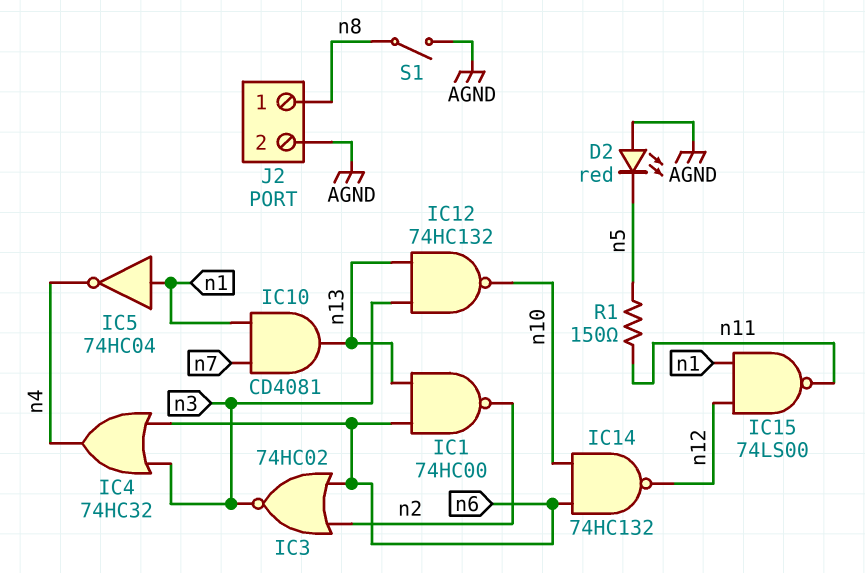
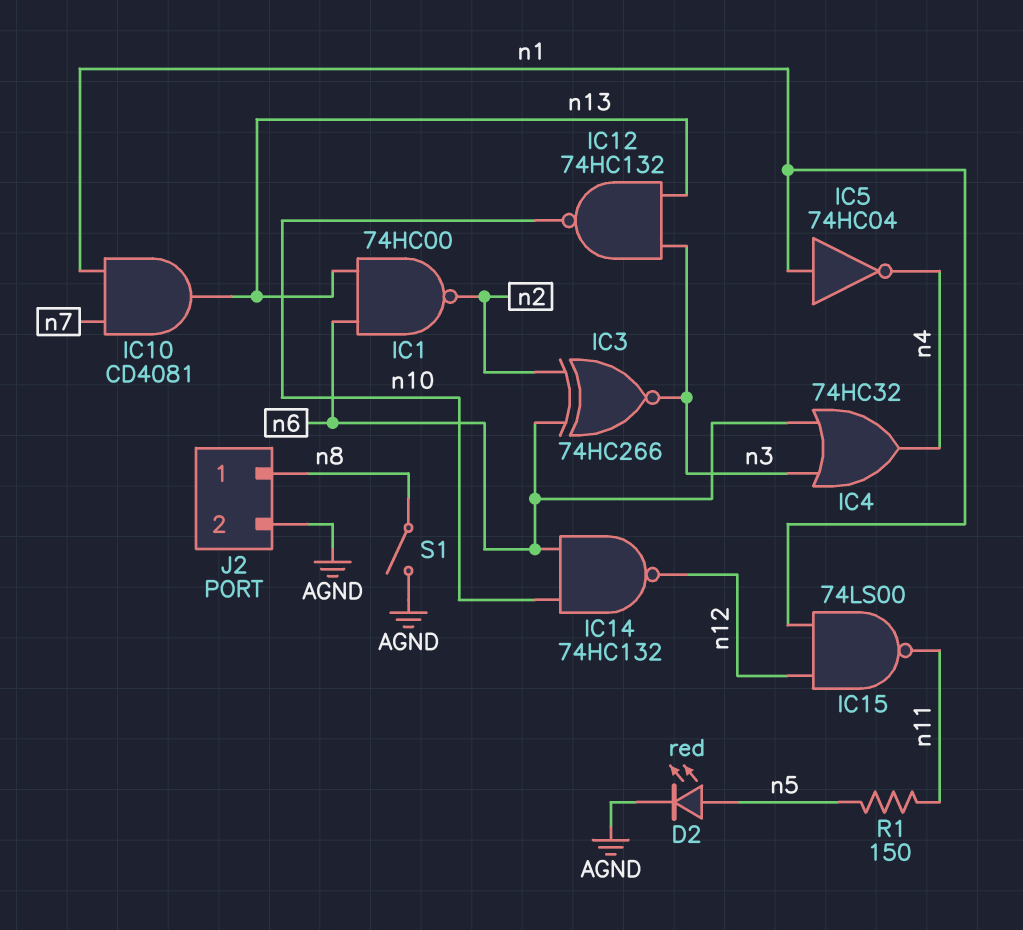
D2: LED red (A AGND, K n5) -> LED red (A n5, K AGND)
IC3: NOR 74HC02 (in n2, in n6, out n3) -> XNOR 74HC266 (in n2, in n6, out n3)

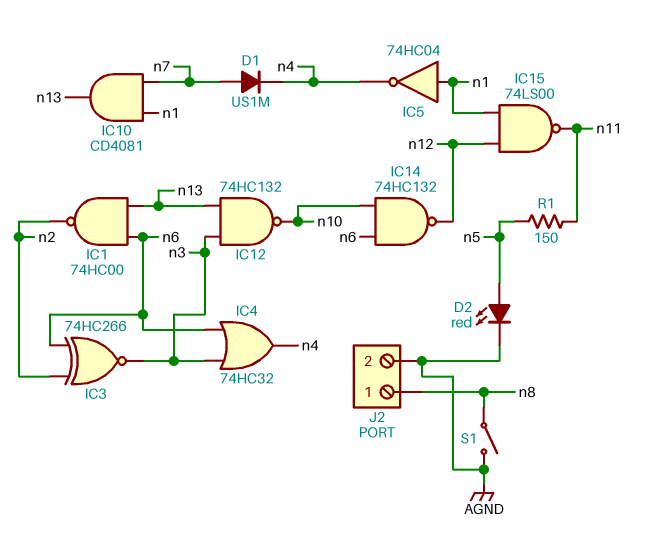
D1: none -> diode US1M (A n7, K n4)

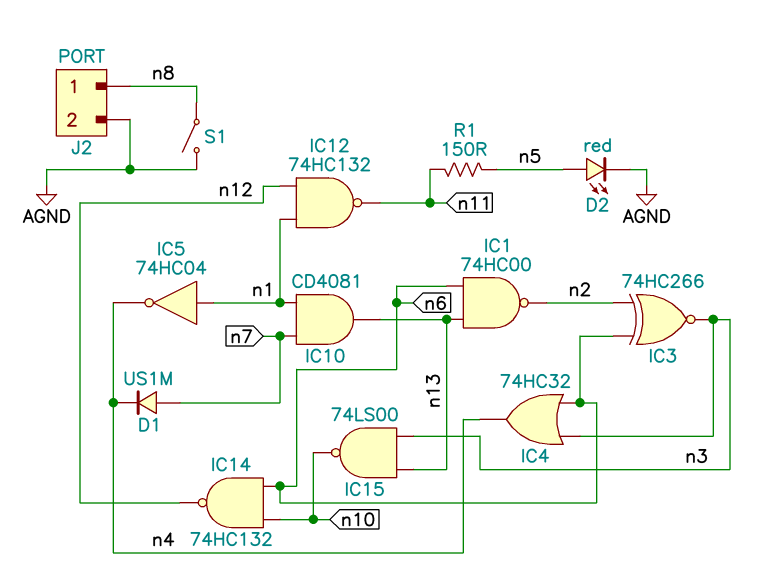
IC12: NAND 74HC132 (in n3, in n13, out n10) -> NAND 74HC132 (in n1, in n12, out n11)
IC15: NAND 74LS00 (in n1, in n12, out n11) -> NAND 74LS00 (in n3, in n13, out n10)

